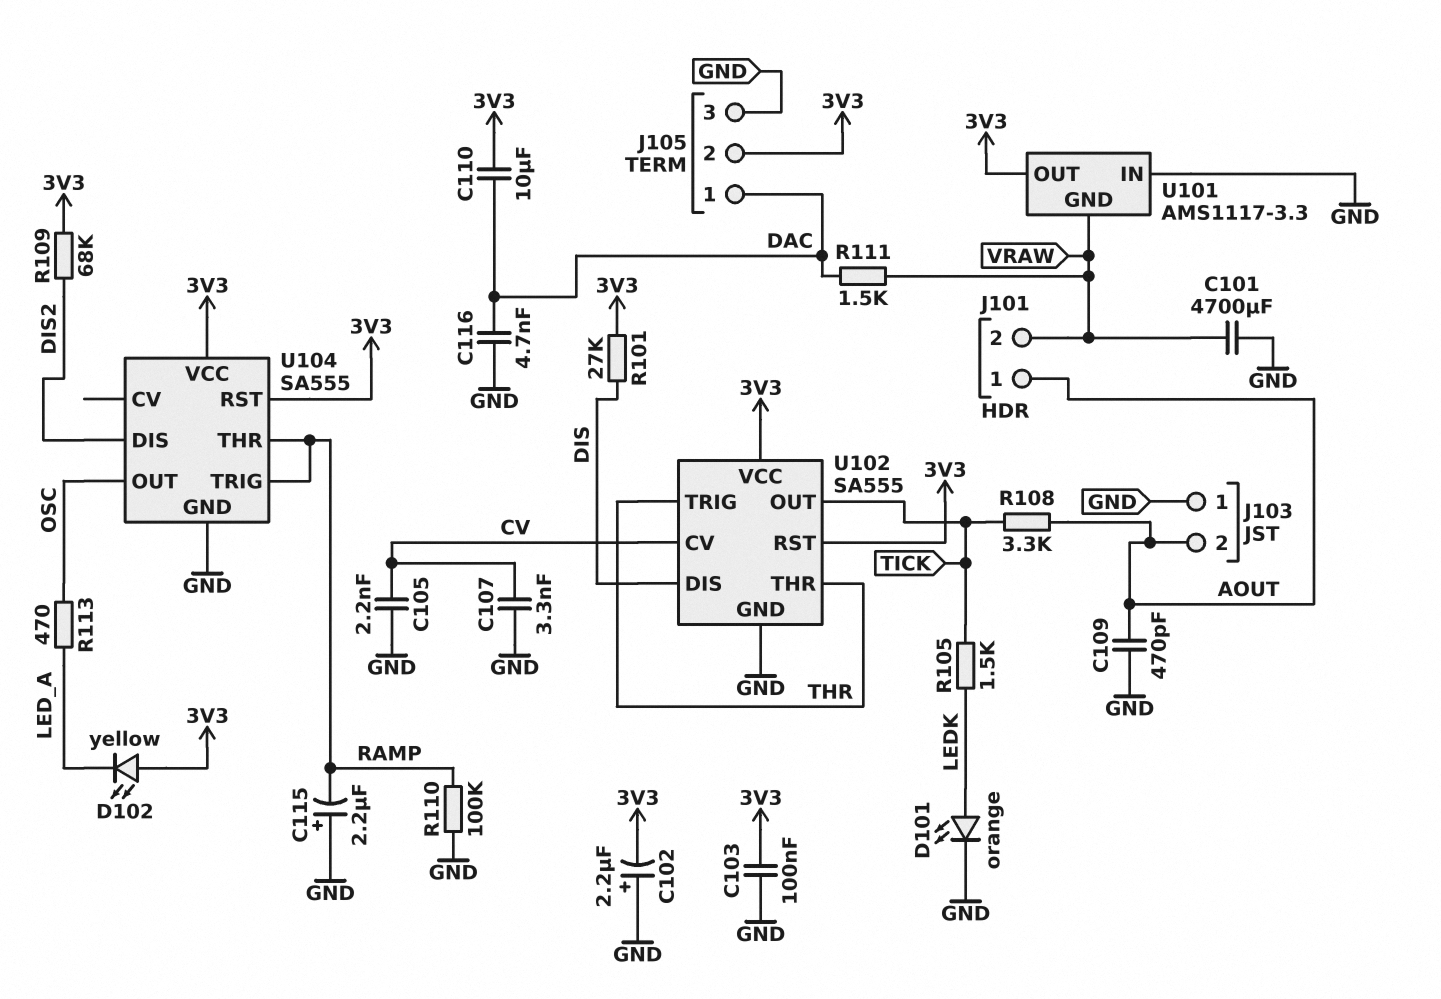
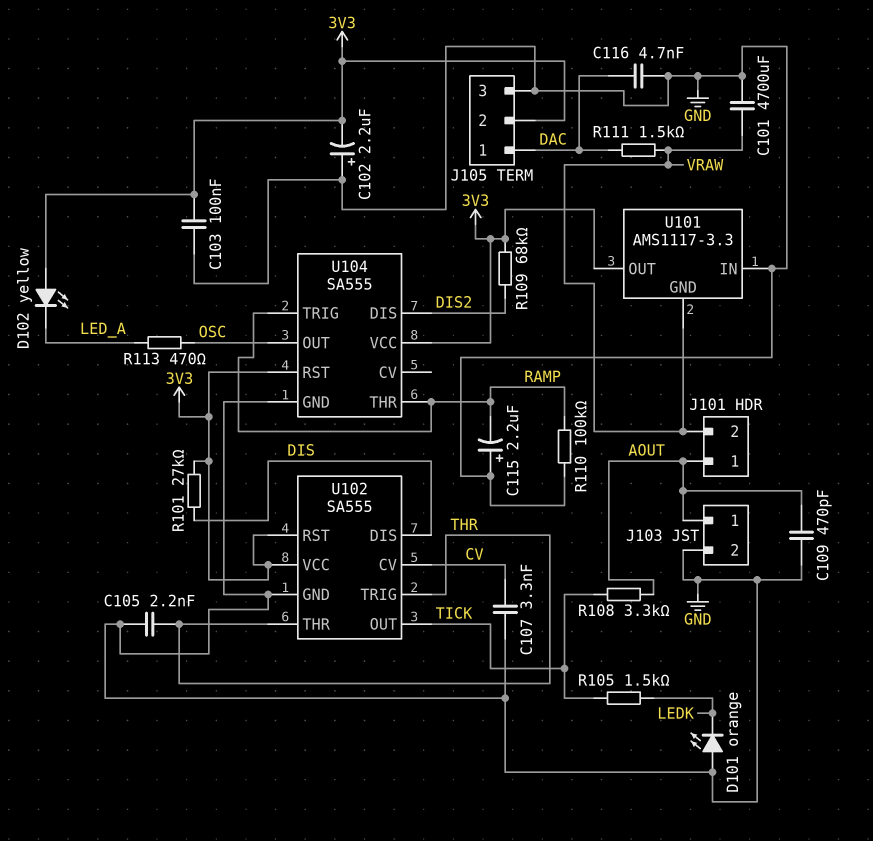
C105: 2.2nF (CV, GND) -> 2.2nF (GND, THR)
C110: 10uF (3V3, DAC) -> none
D101: LED orange (A LEDK, K GND) -> LED orange (A GND, K LEDK)
J103 pin 1: GND -> AOUT
J103 pin 2: AOUT -> GND

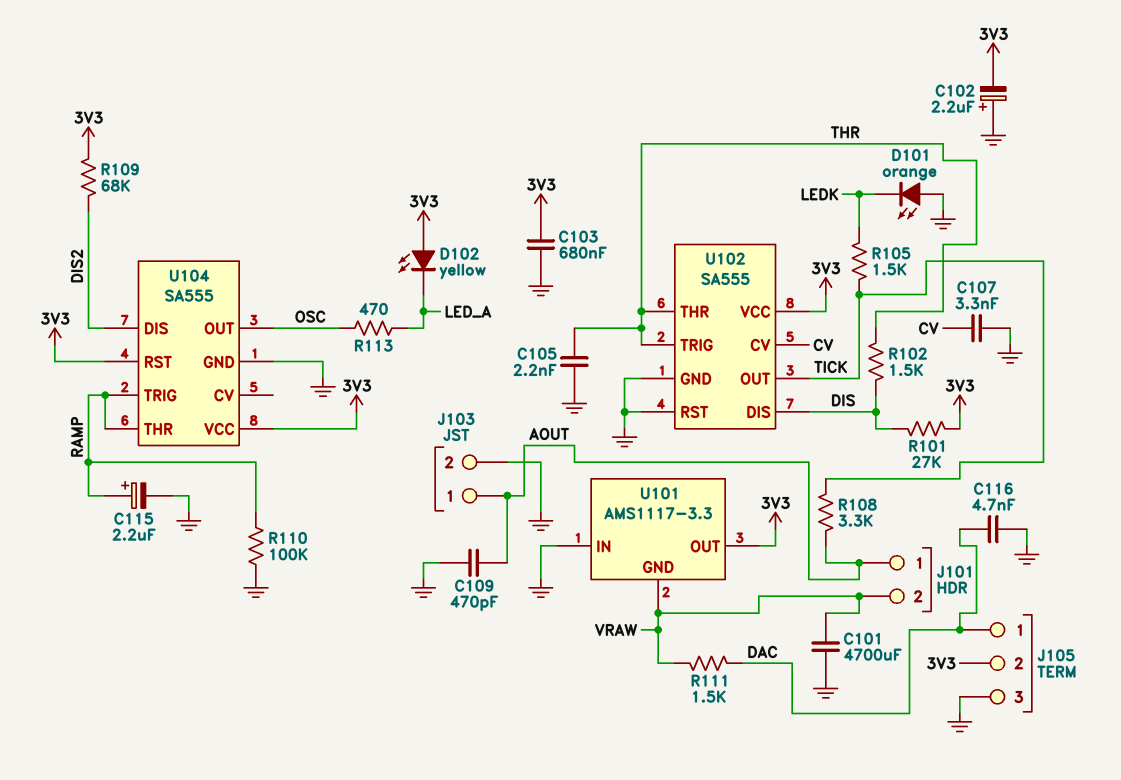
C103: 100nF (3V3, GND) -> 680nF (3V3, GND)
C115: 2.2uF (plus GND, minus RAMP) -> 2.2uF (plus RAMP, minus GND)
R102: none -> 1.5k (DIS, THR)
U102 pin RST: 3V3 -> GND

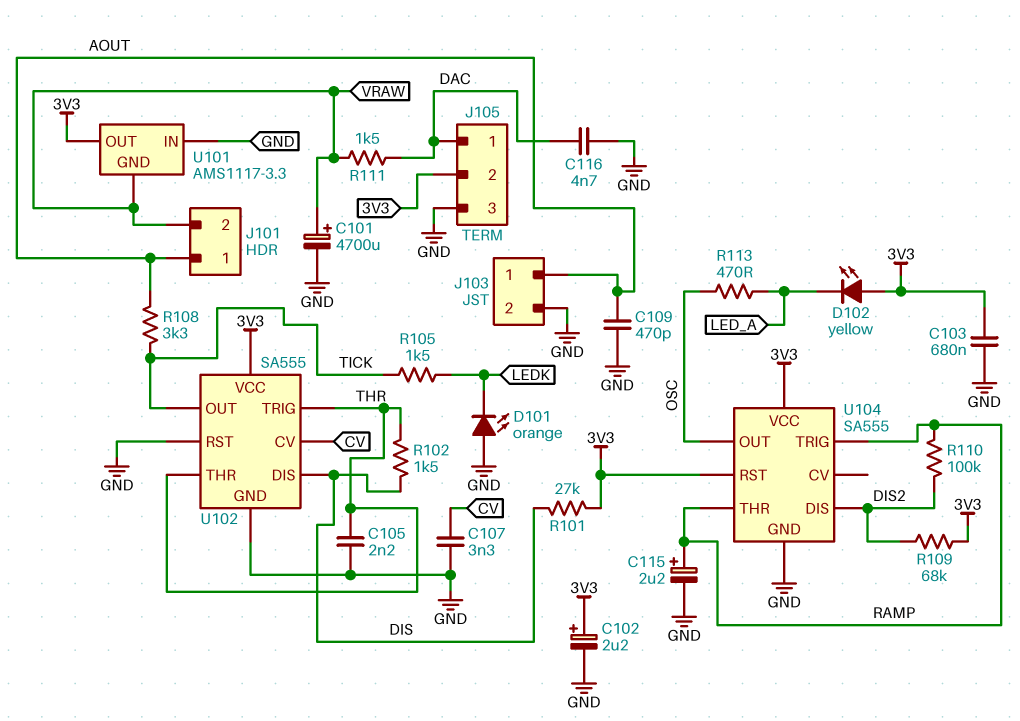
C101: 4700uF (GND, VRAW) -> 4700uF (plus VRAW, minus GND)
C102: 2.2uF (plus GND, minus 3V3) -> 2.2uF (plus 3V3, minus GND)
R110: 100k (GND, RAMP) -> 100k (DIS2, RAMP)

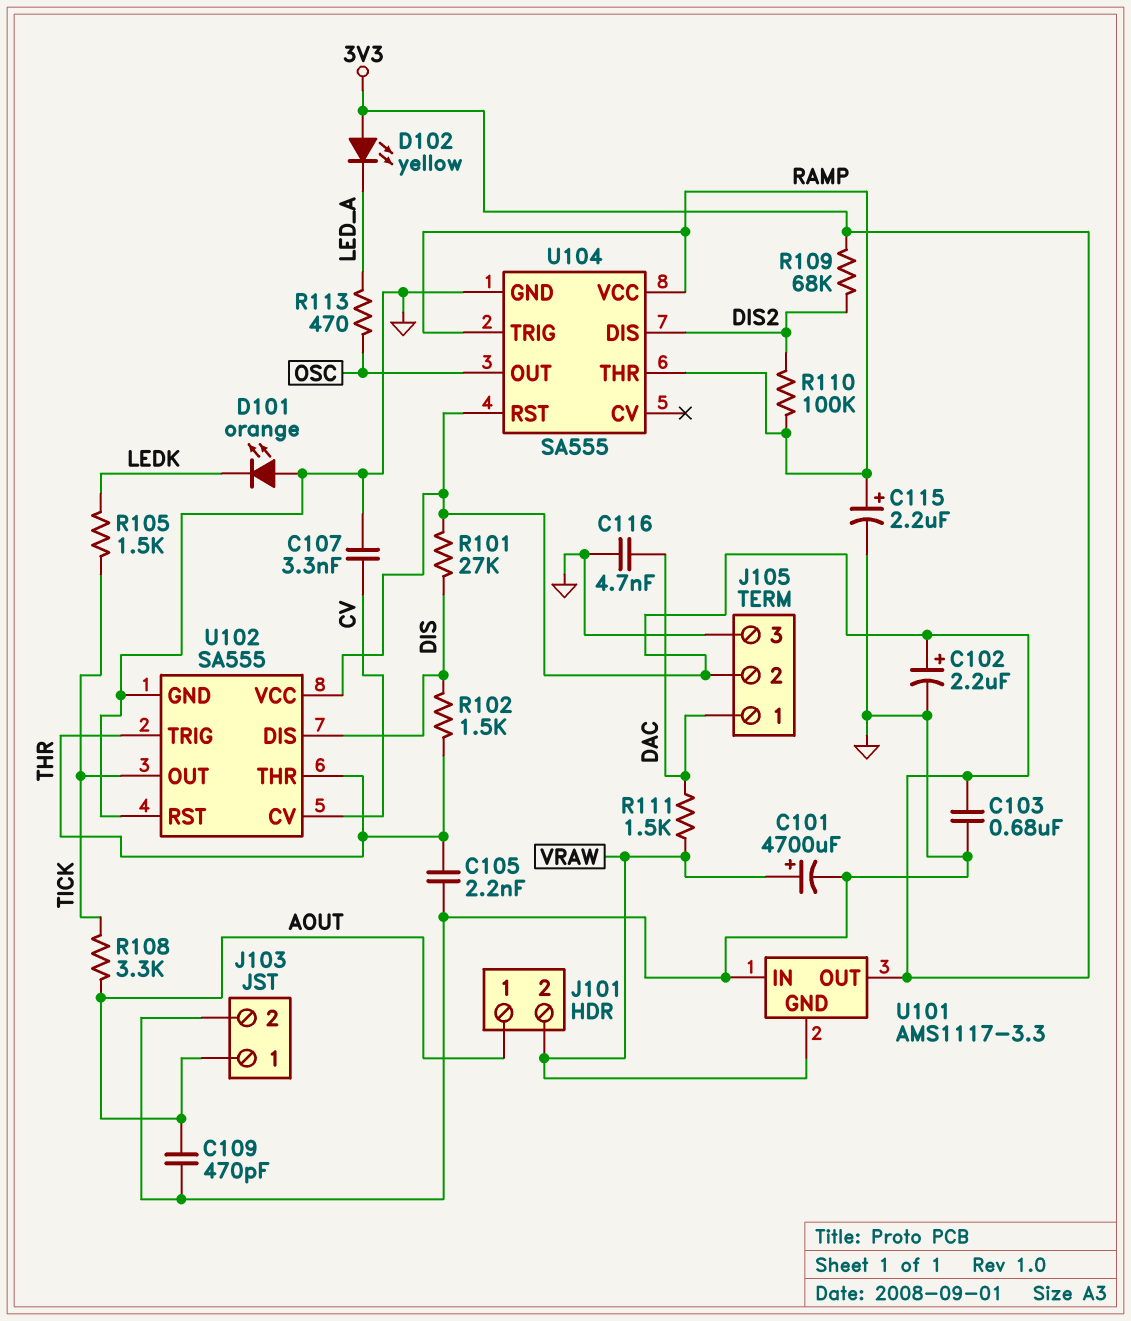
U104 pin VCC: 3V3 -> RAMP

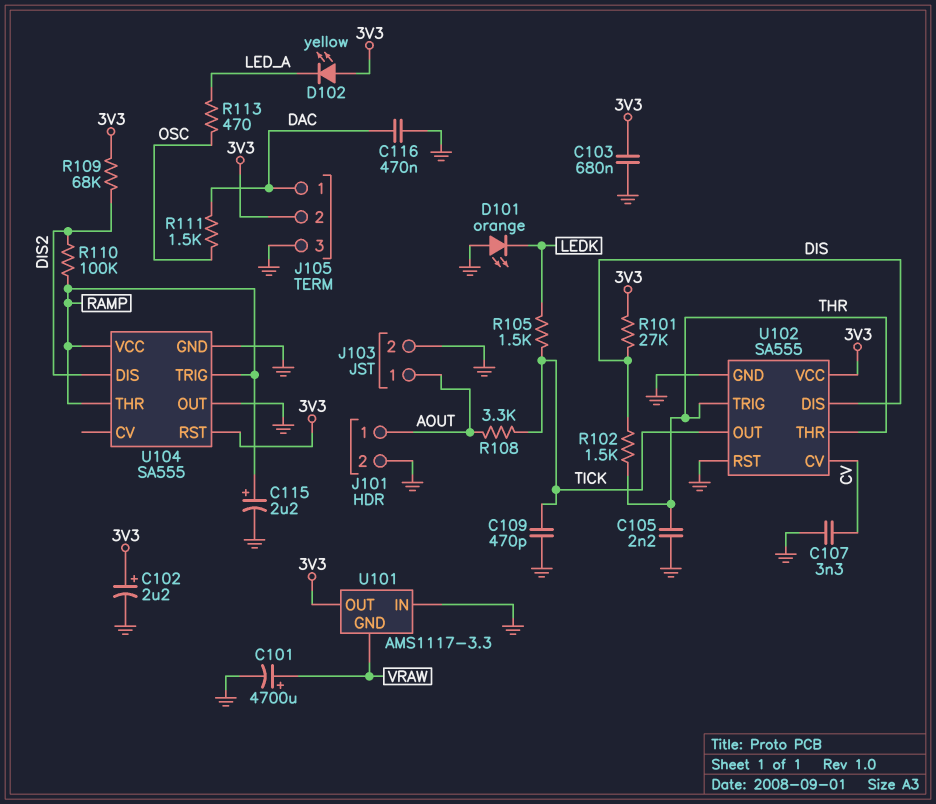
C109: 470pF (AOUT, GND) -> 470pF (GND, TICK)
C116: 4.7nF (DAC, GND) -> 470nF (DAC, GND)
J101 pin 2: VRAW -> GND
R111: 1.5k (DAC, VRAW) -> 1.5k (DAC, OSC)
U104 pin OUT: OSC -> GND

